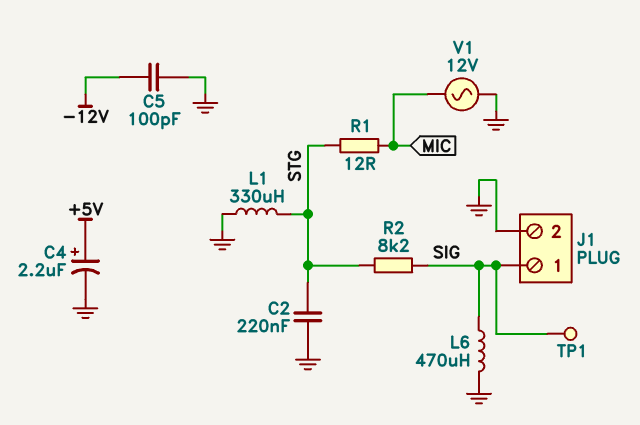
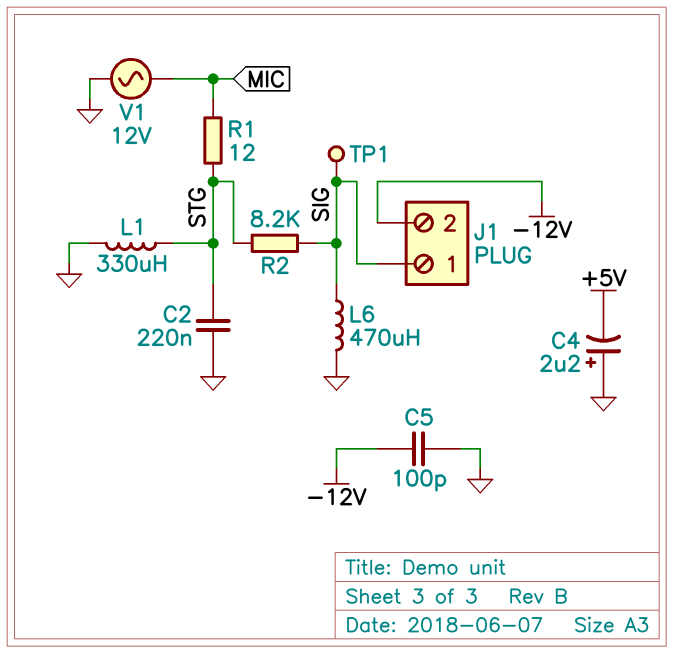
C4: 2.2uF (plus +5V, minus GND) -> 2.2uF (plus GND, minus +5V)
J1 pin 2: GND -> -12V

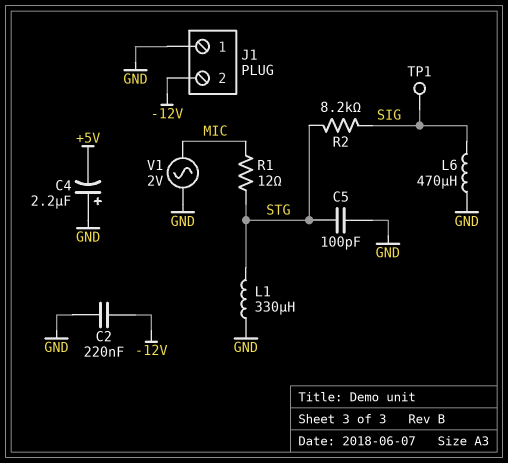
C2: 220nF (GND, STG) -> 220nF (-12V, GND)
C5: 100pF (-12V, GND) -> 100pF (GND, STG)
J1 pin 1: SIG -> GND
V1: AC 12V (GND, MIC) -> AC 2V (GND, MIC)

